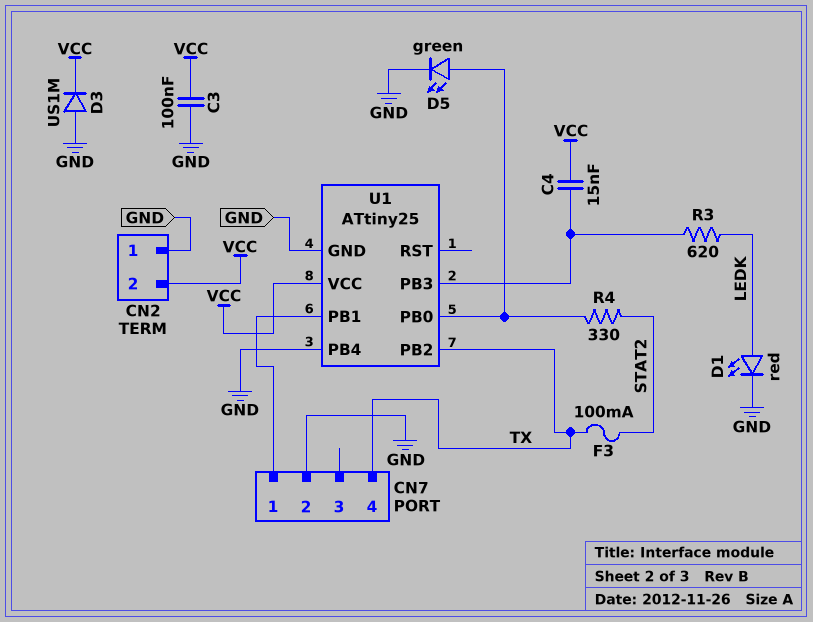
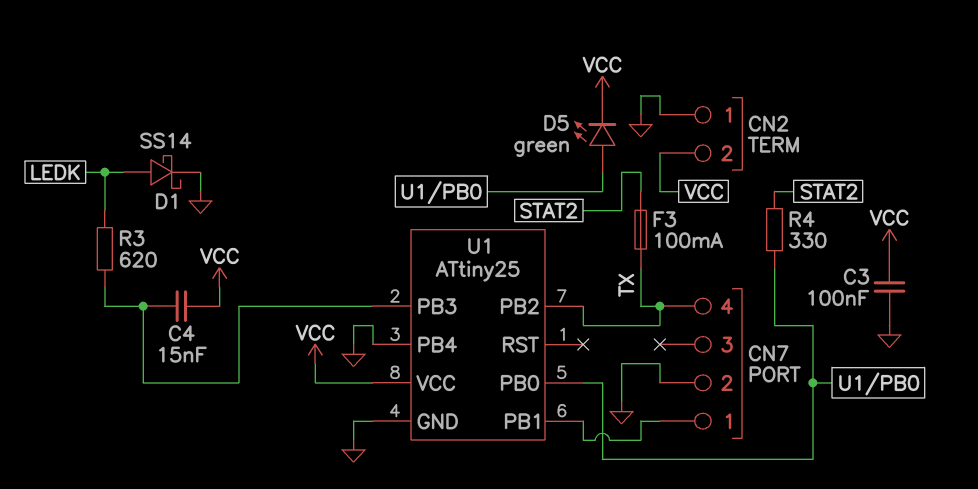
D1: LED red (A LEDK, K GND) -> schottky SS14 (A LEDK, K GND)
D3: diode US1M (A GND, K VCC) -> none
D5: LED green (A U1/PB0, K GND) -> LED green (A U1/PB0, K VCC)

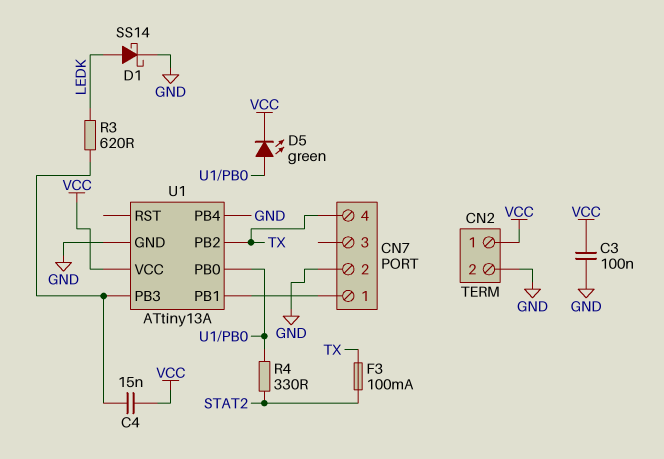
CN2 pin 1: GND -> VCC
CN2 pin 2: VCC -> GND
U1: ATtiny25 -> ATtiny13A

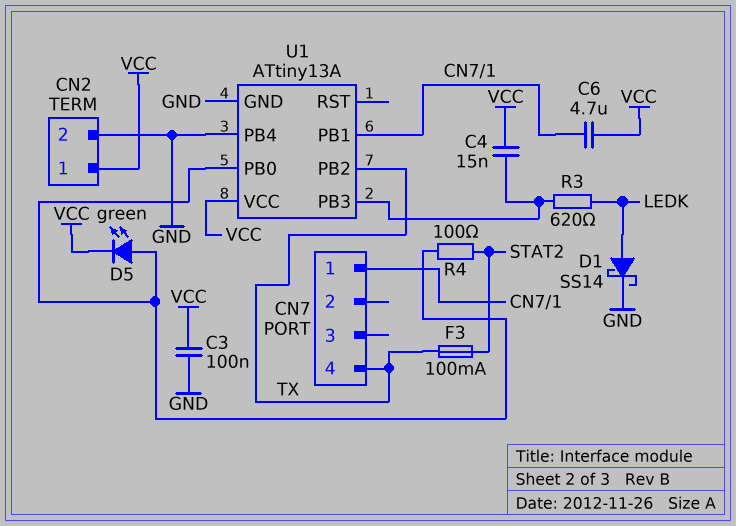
C6: none -> 4.7uF (CN7/1, VCC)
CN7 pin 2: GND -> none
R4: 330 (STAT2, U1/PB0) -> 100 (STAT2, U1/PB0)

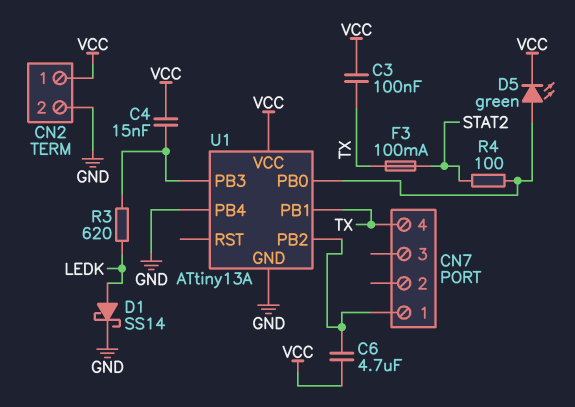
C3: 100nF (GND, VCC) -> 100nF (TX, VCC)
U1 pin PB1: CN7/1 -> TX
U1 pin PB2: TX -> CN7/1

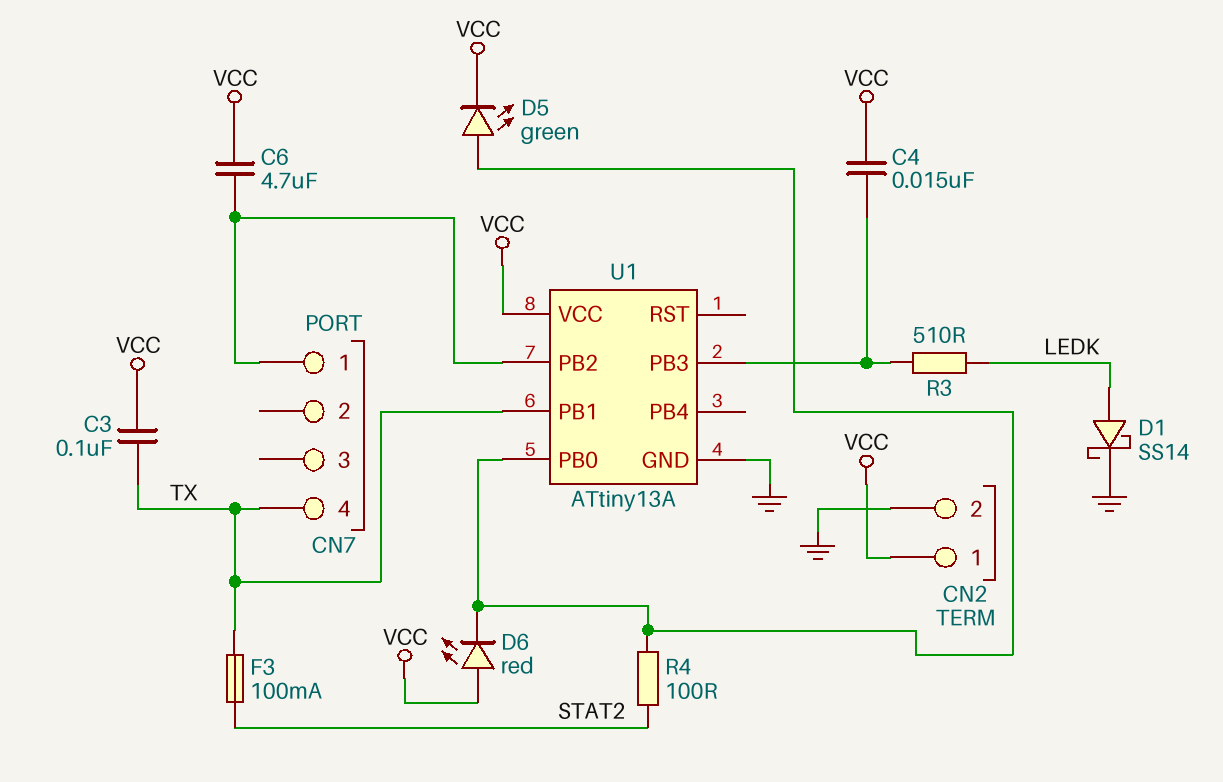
D6: none -> LED red (A VCC, K U1/PB0)
R3: 620 (LEDK, U1/PB3) -> 510 (LEDK, U1/PB3)
U1 pin PB4: GND -> none

